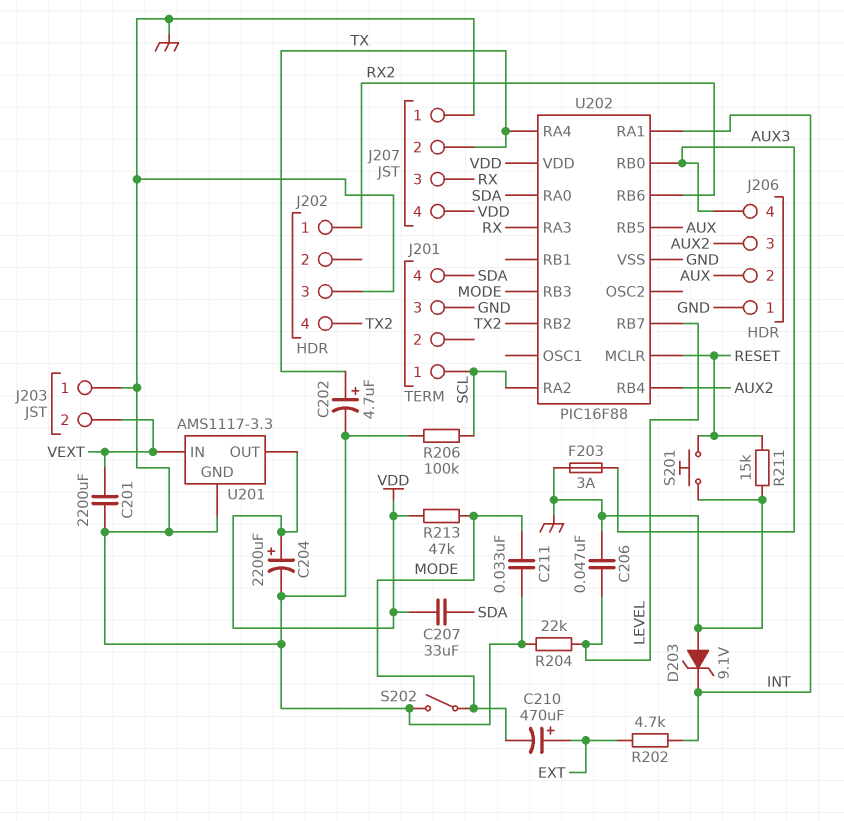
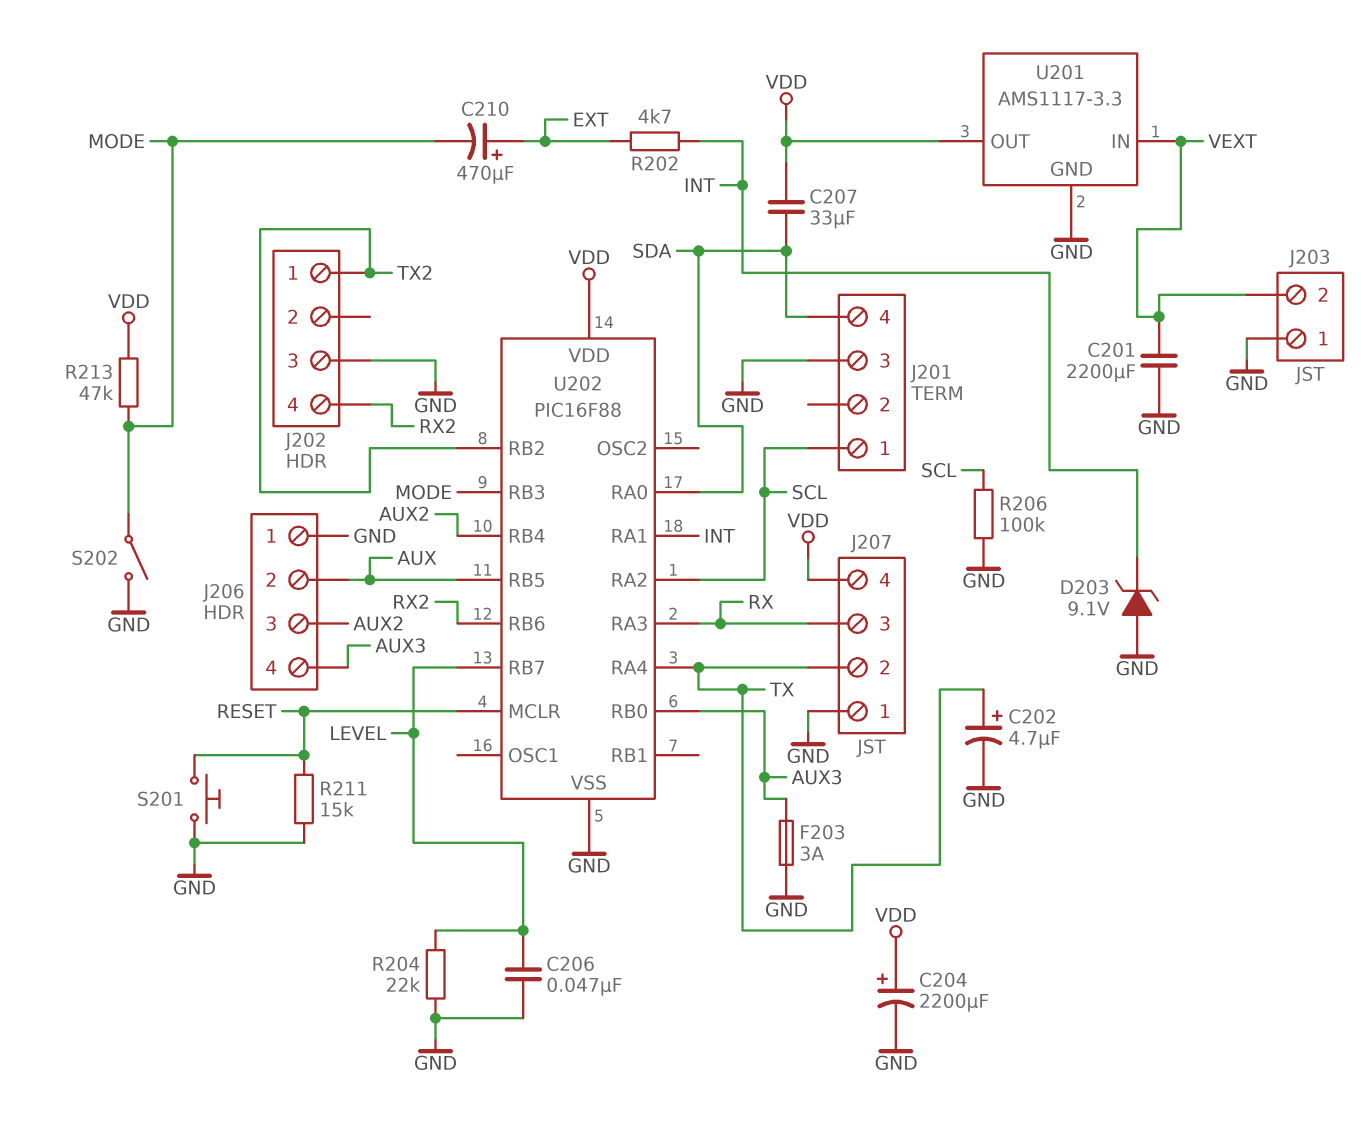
C211: 33nF (GND, MODE) -> none
J202 pin 1: RX2 -> TX2
J202 pin 4: TX2 -> RX2

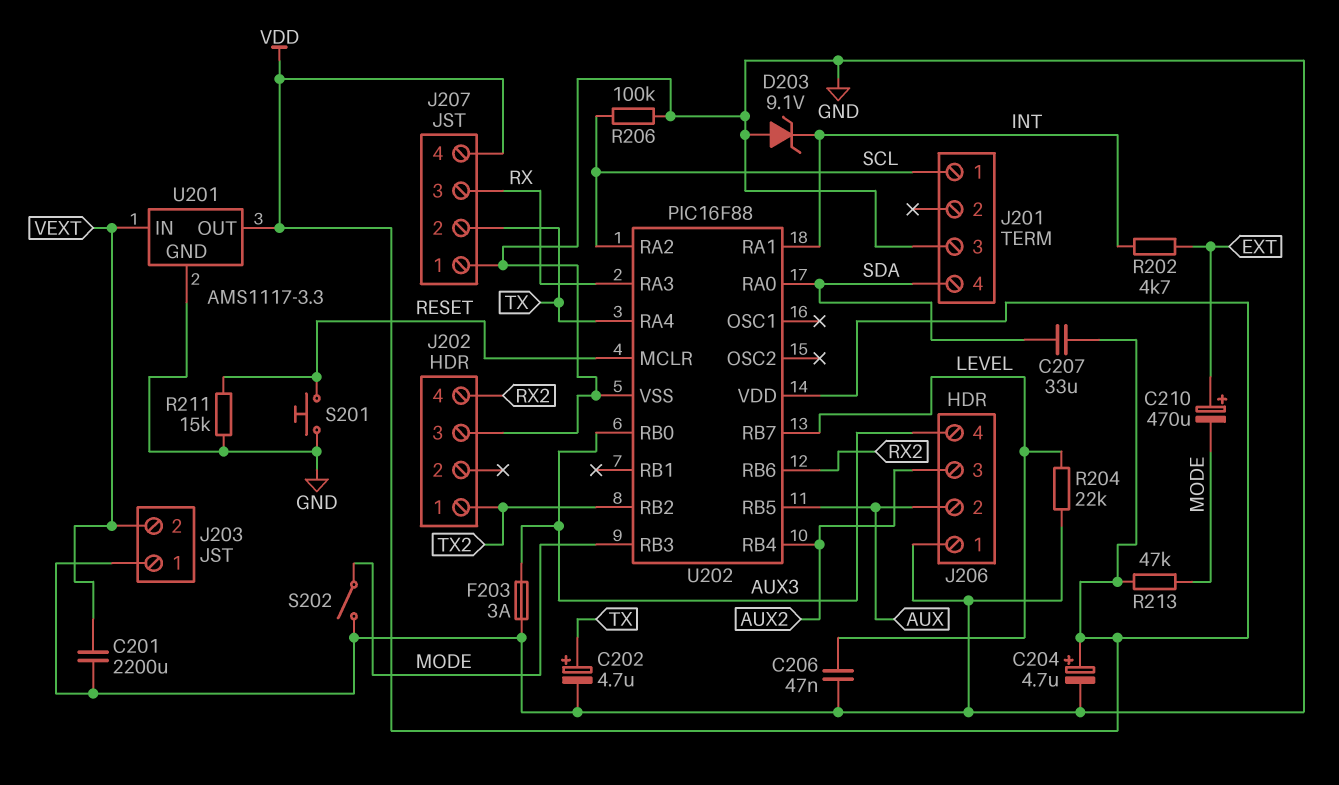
C204: 2200uF (plus VDD, minus GND) -> 4.7uF (plus VDD, minus GND)

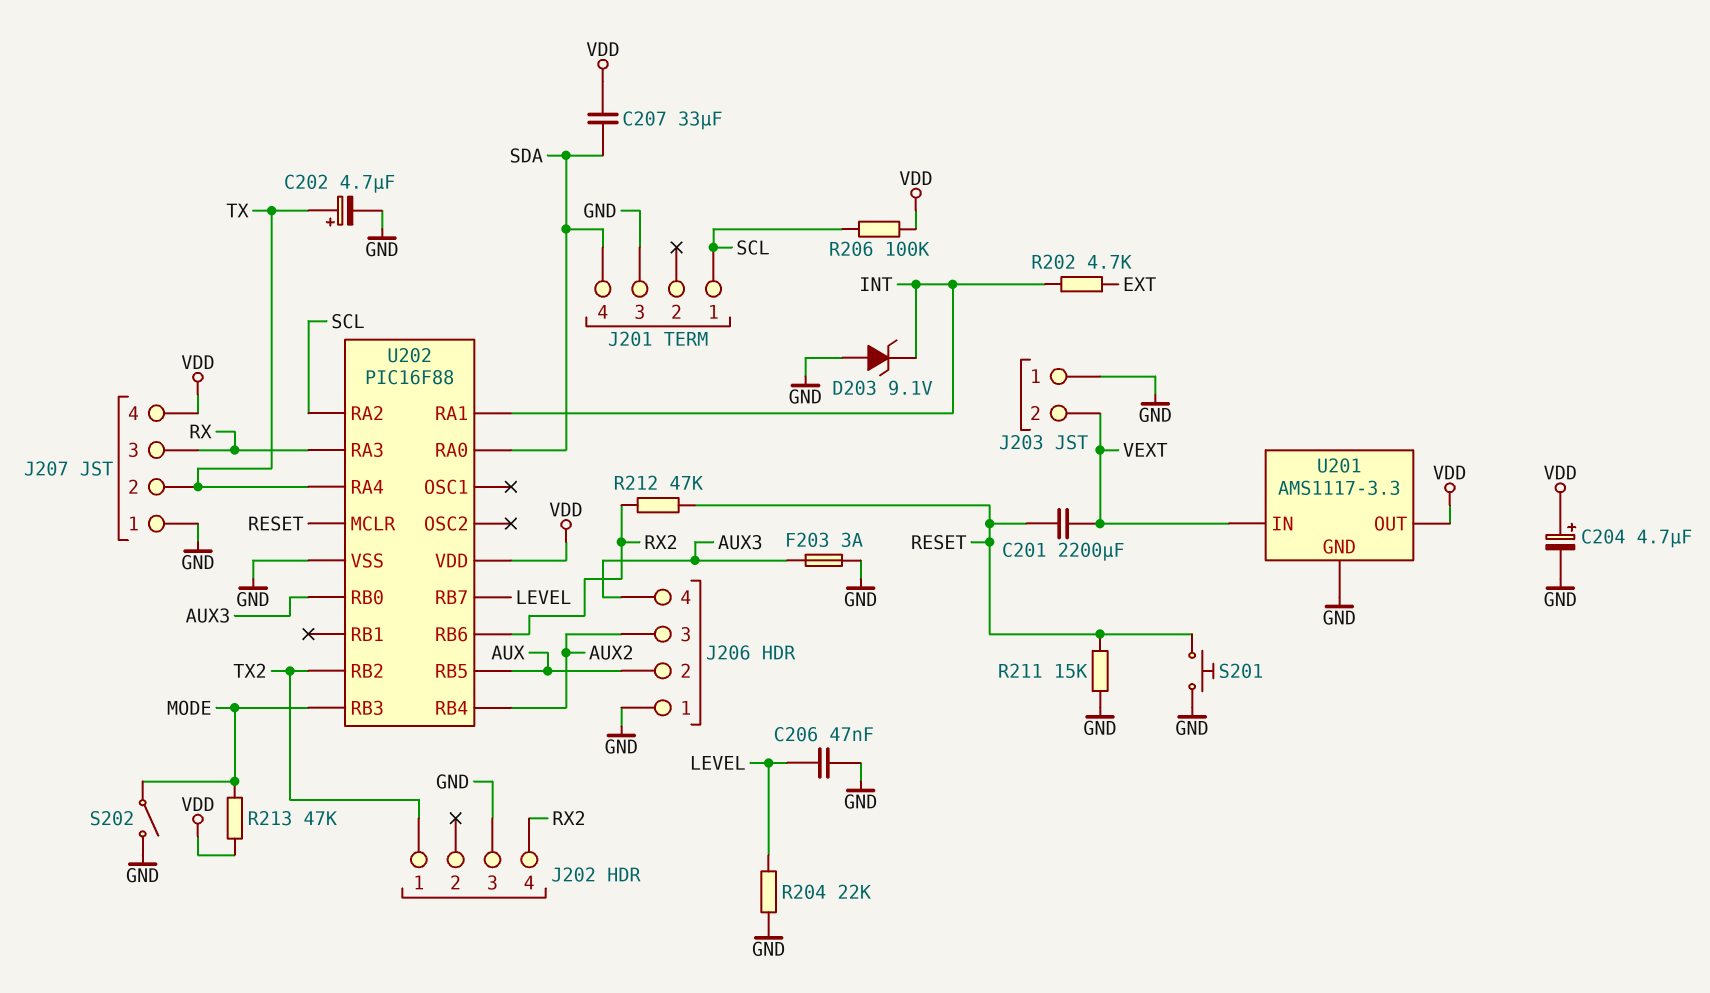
C201: 2200uF (GND, VEXT) -> 2200uF (RESET, VEXT)
C210: 470uF (plus EXT, minus MODE) -> none
R206: 100k (GND, SCL) -> 100k (SCL, VDD)
R212: none -> 47k (RESET, RX2)

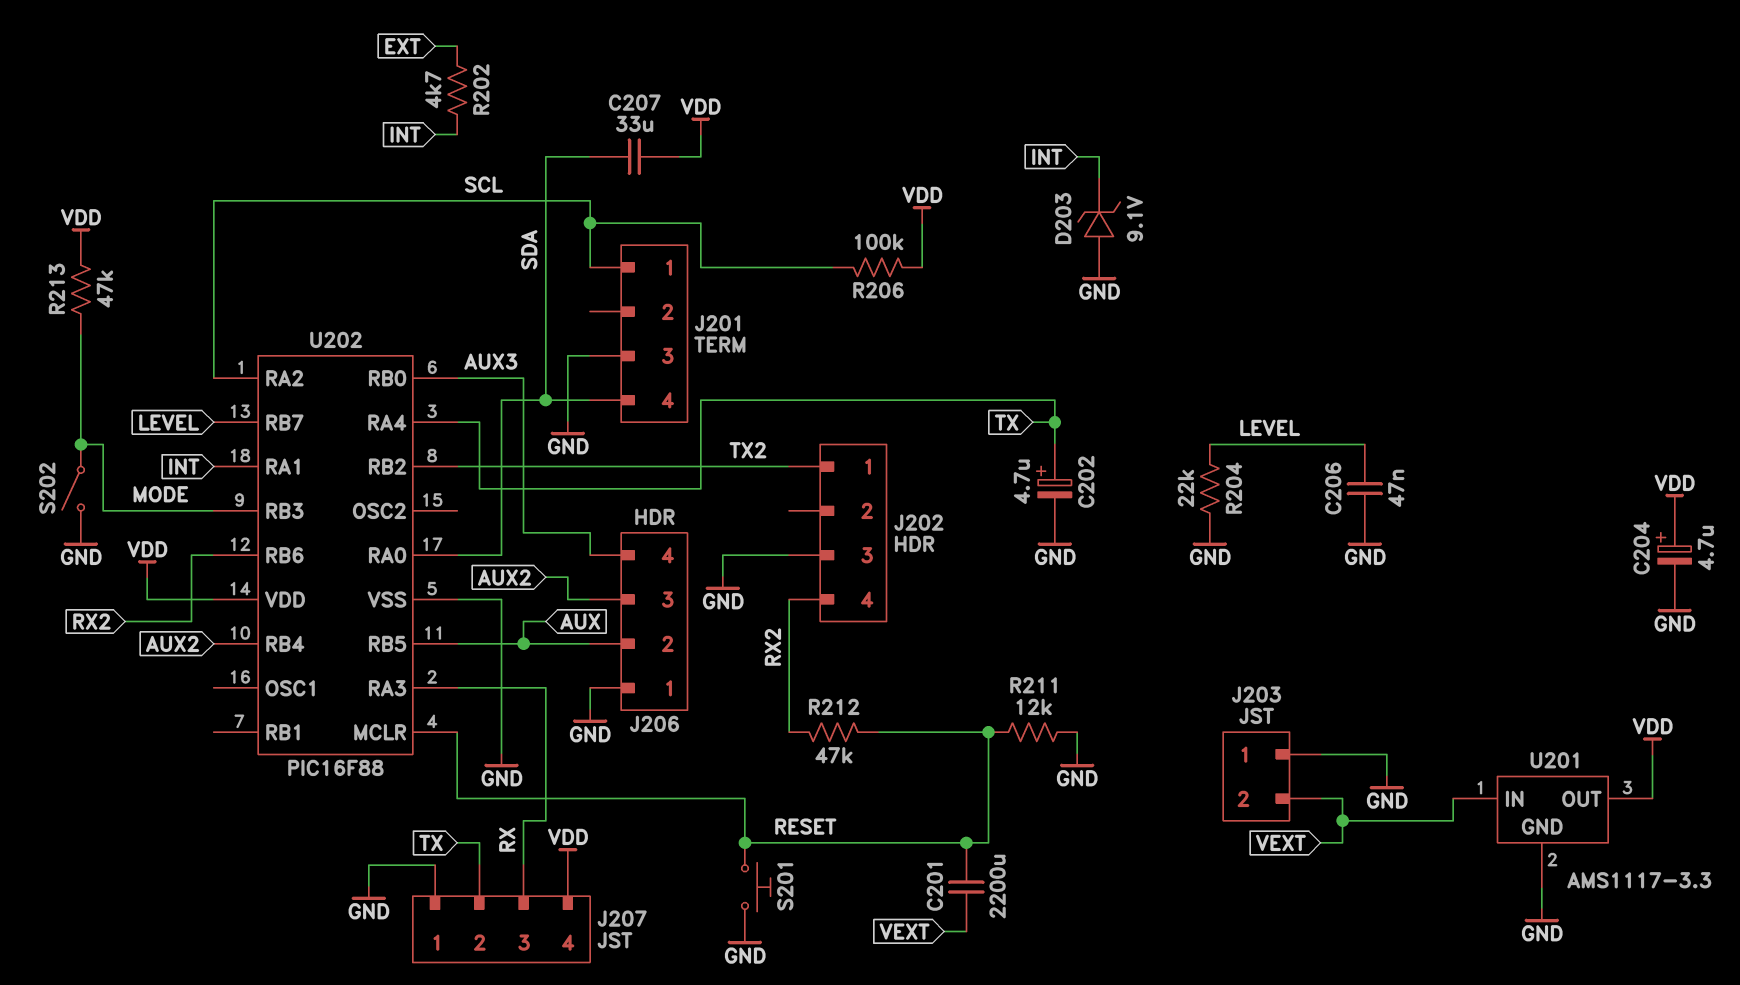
F203: 3A (AUX3, GND) -> none
R211: 15k (GND, RESET) -> 12k (GND, RESET)

